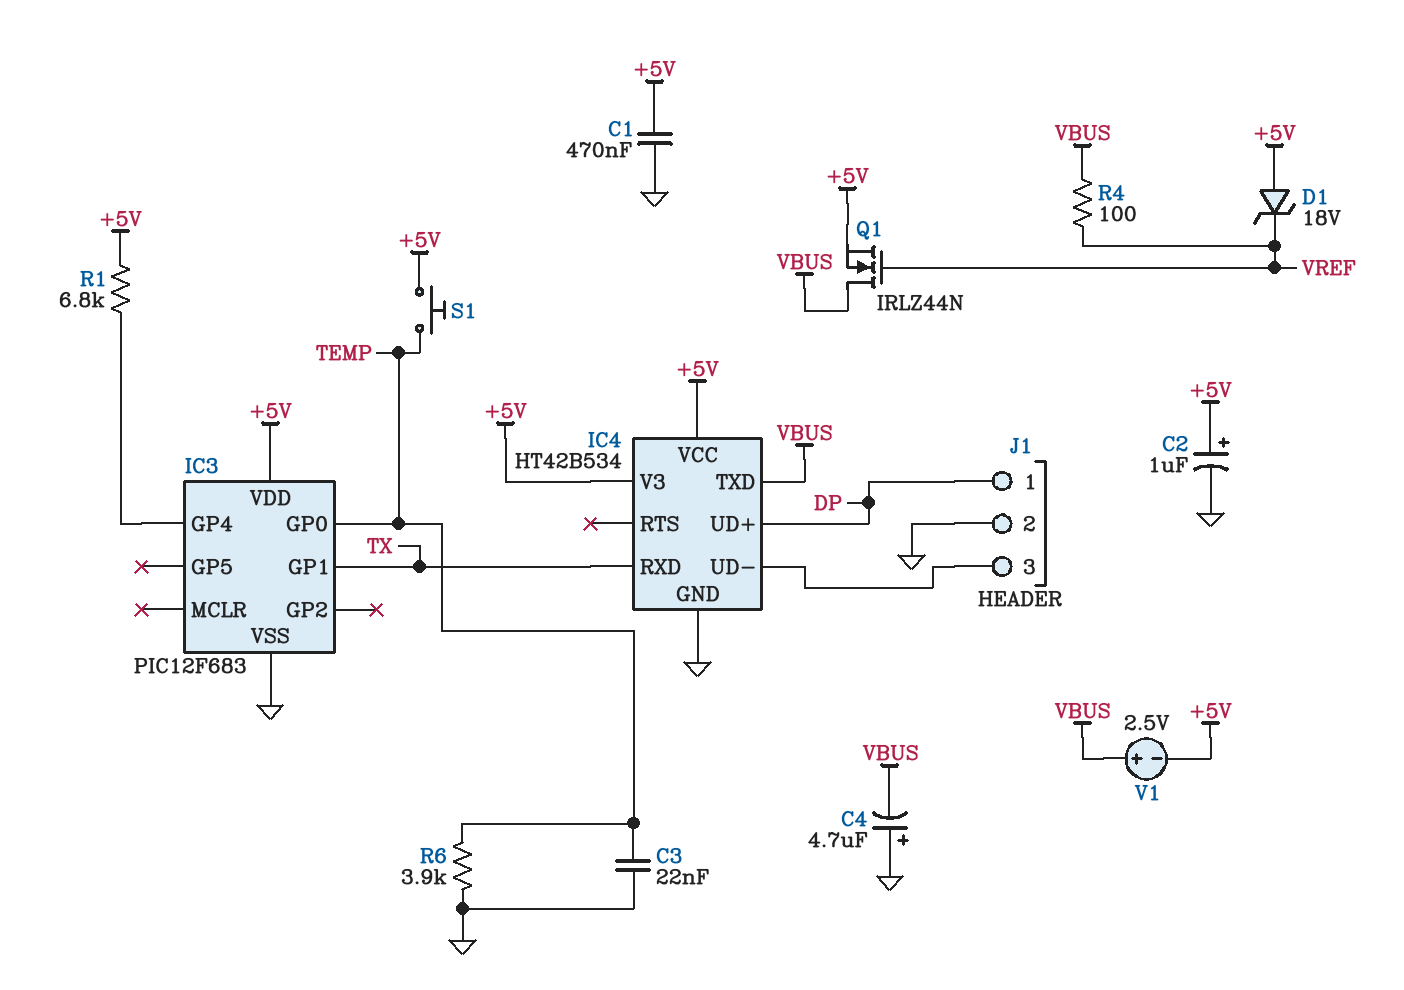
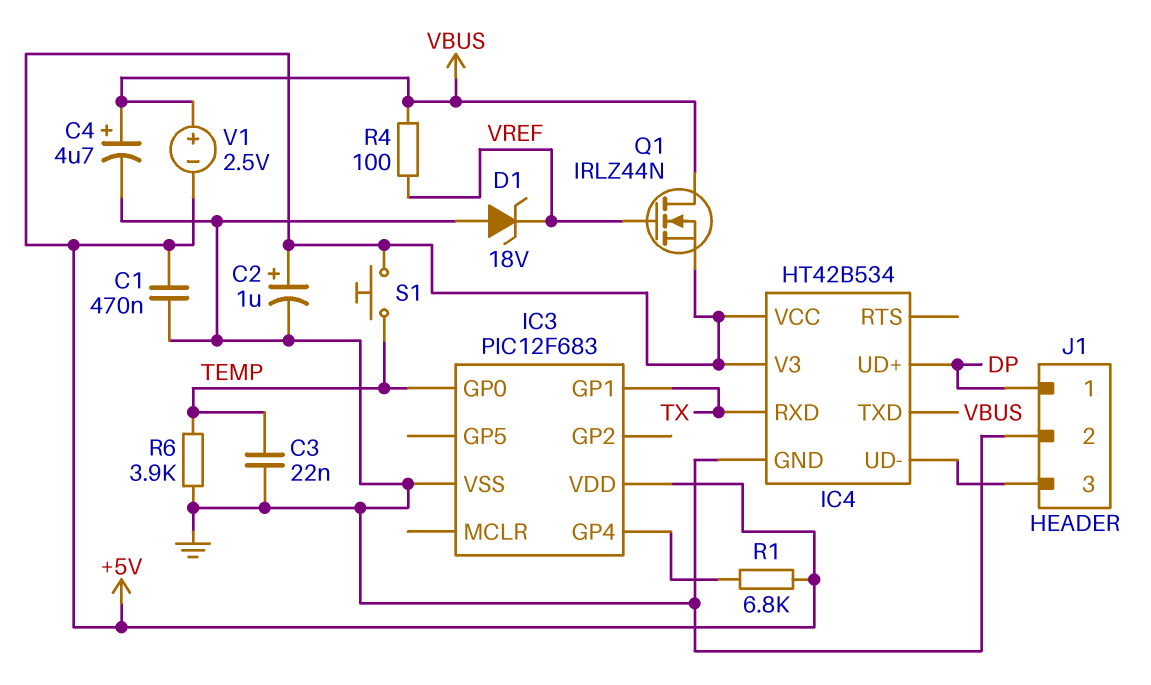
C4: 4.7uF (plus GND, minus VBUS) -> 4.7uF (plus VBUS, minus GND)
D1: zener 18V (A +5V, K VREF) -> zener 18V (A GND, K VREF)

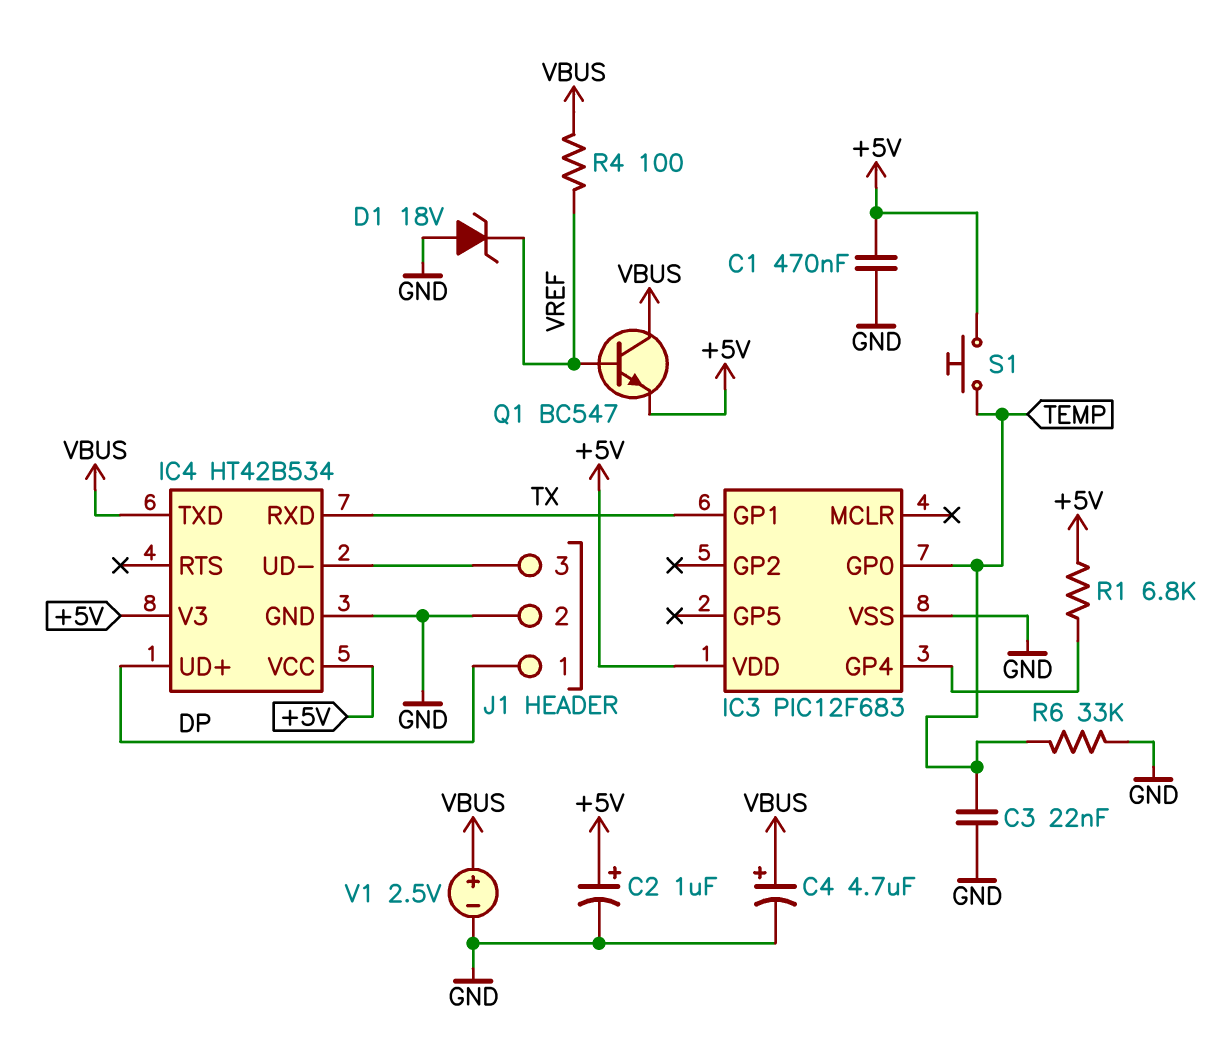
Q1: NMOS IRLZ44N (G VREF, D VBUS, S +5V) -> NPN BC547 (B VREF, C VBUS, E +5V)
R6: 3.9k (GND, TEMP) -> 33k (GND, TEMP)
V1: 2.5V (plus VBUS, minus +5V) -> 2.5V (plus VBUS, minus GND)

